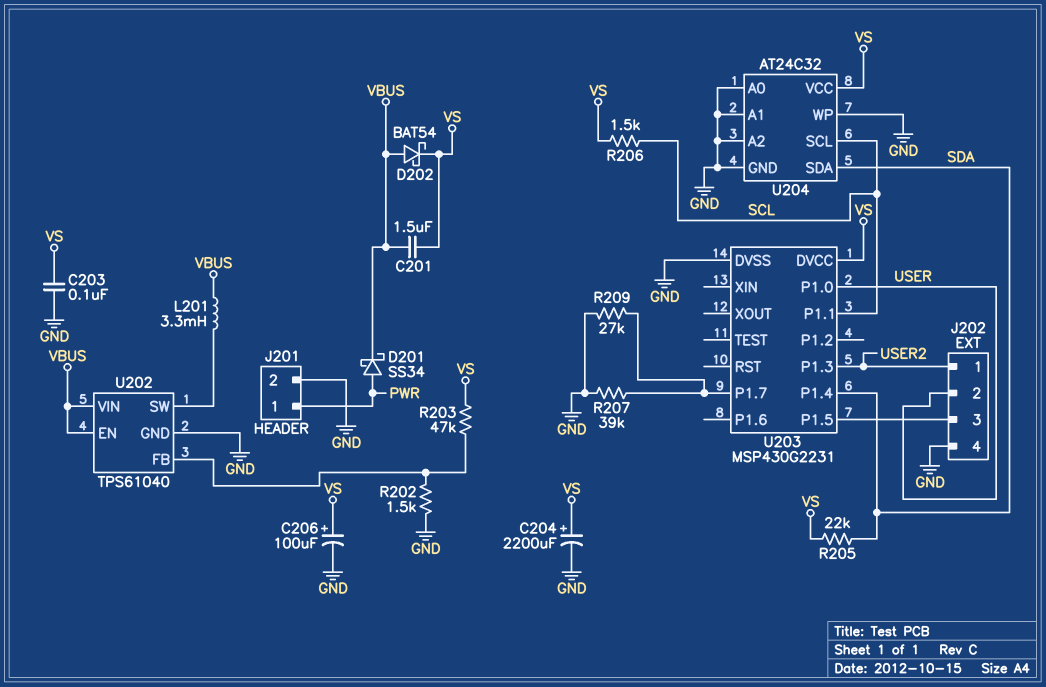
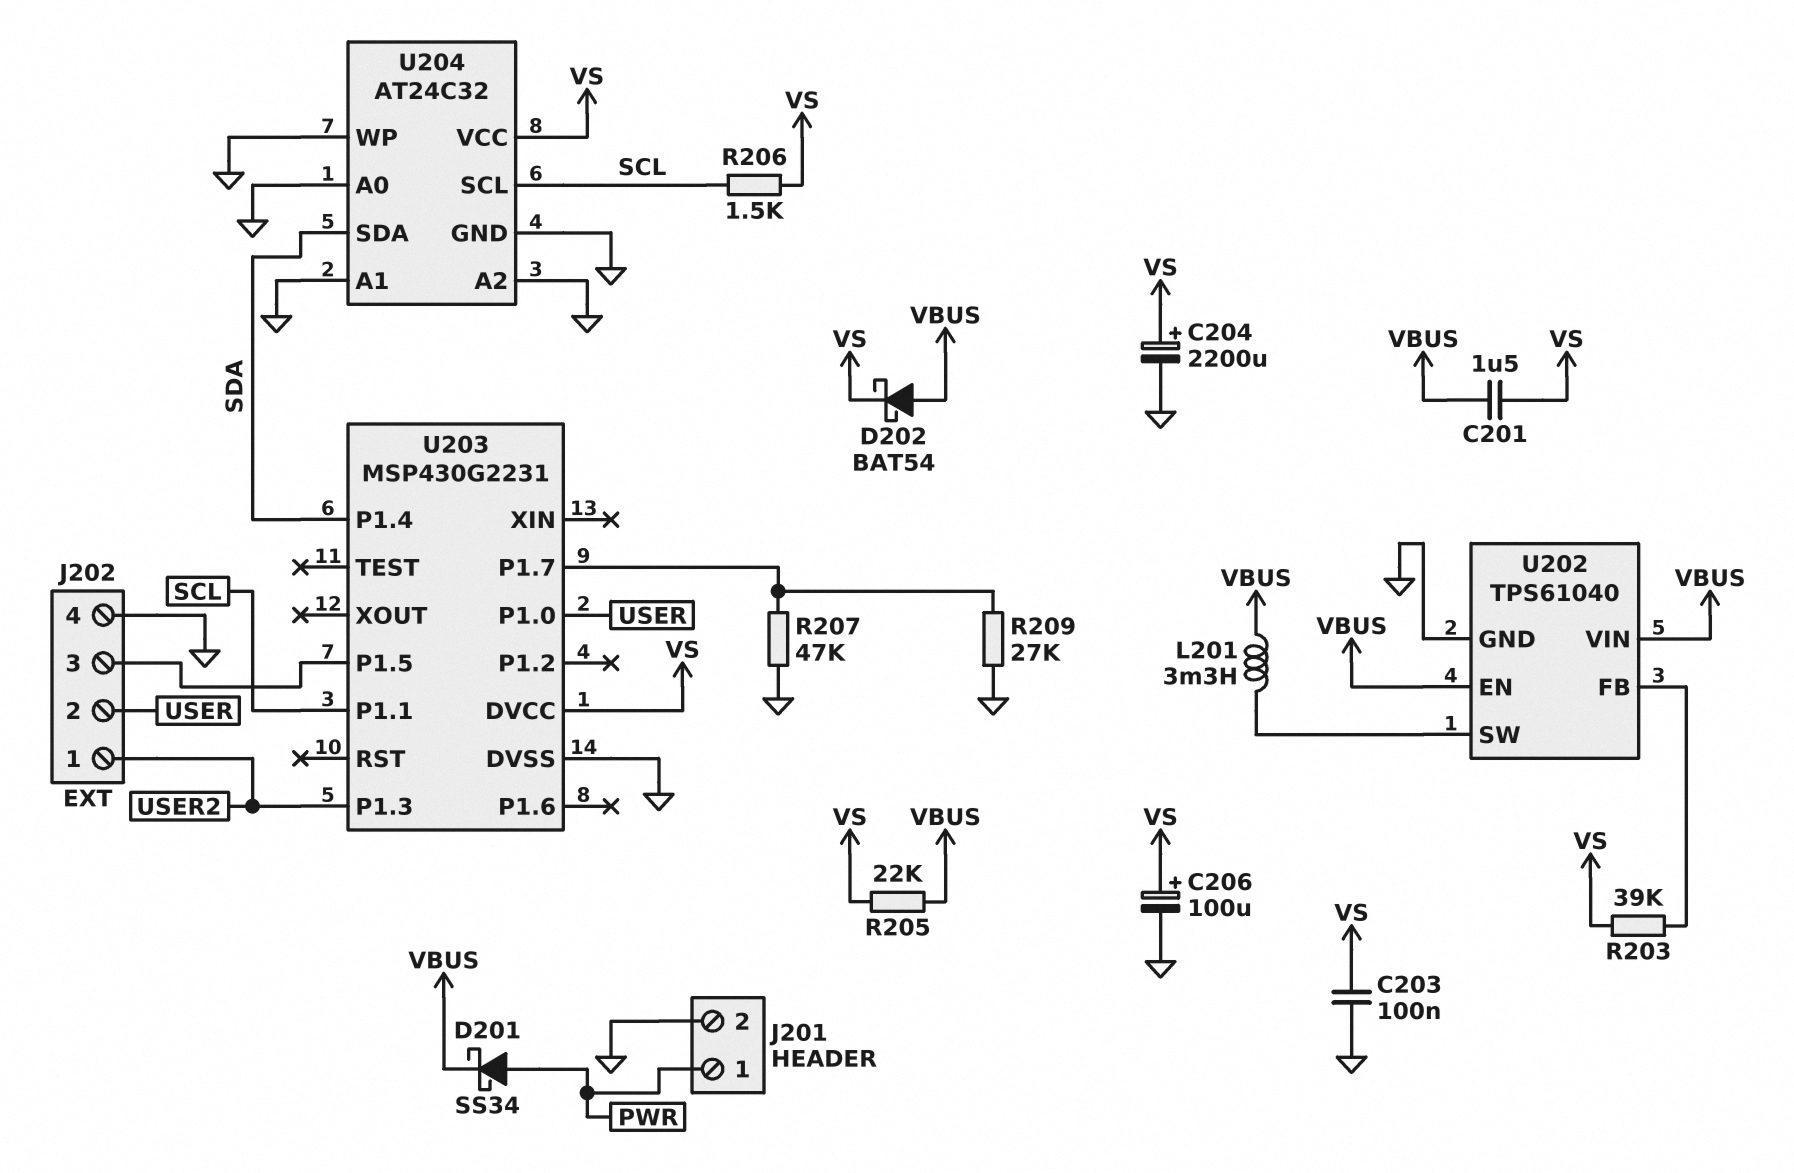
R202: 1.5k (GND, U202/FB) -> none
R203: 47k (U202/FB, VS) -> 39k (U202/FB, VS)
R205: 22k (SDA, VS) -> 22k (VBUS, VS)
R207: 39k (GND, U203/P1.7) -> 47k (GND, U203/P1.7)

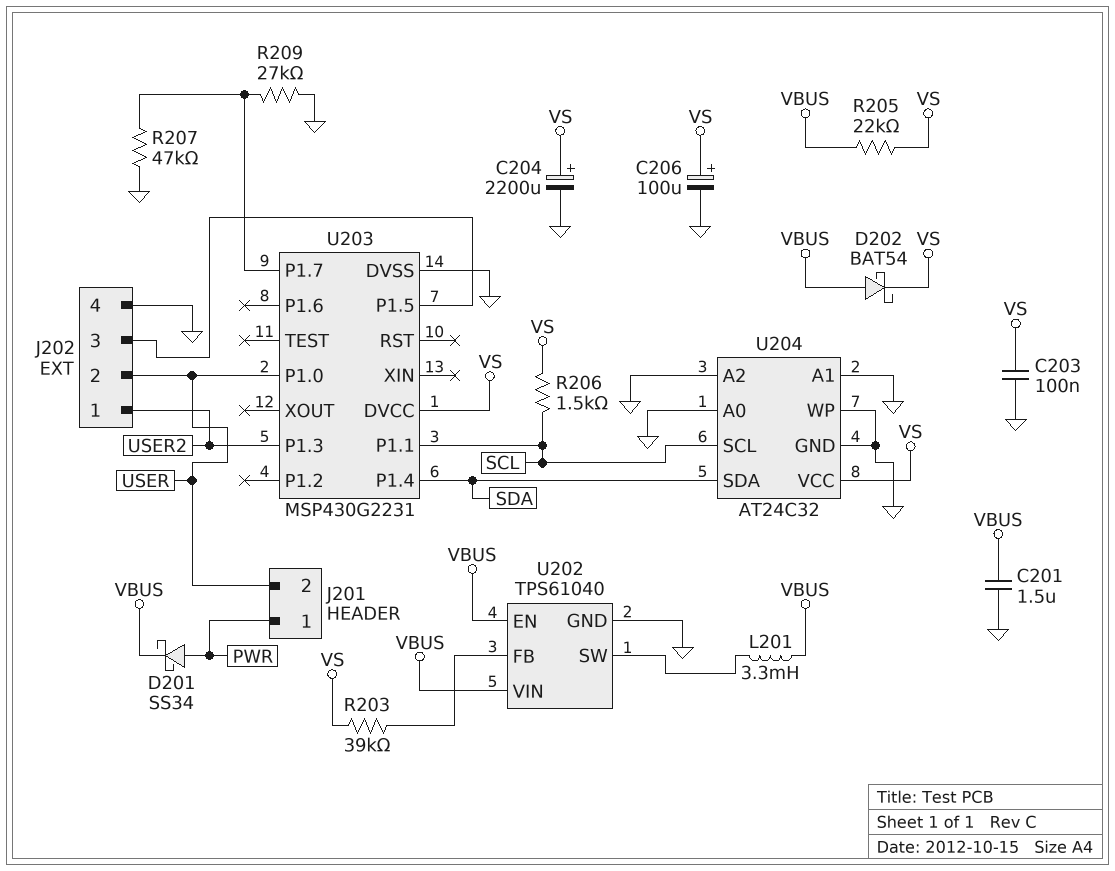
C201: 1.5uF (VBUS, VS) -> 1.5uF (GND, VBUS)
J201 pin 2: GND -> USER

